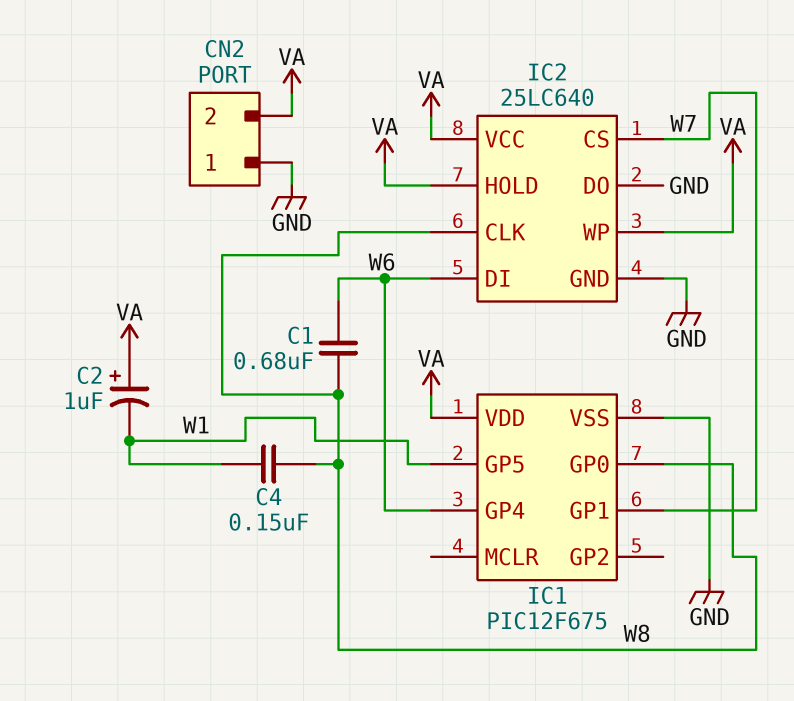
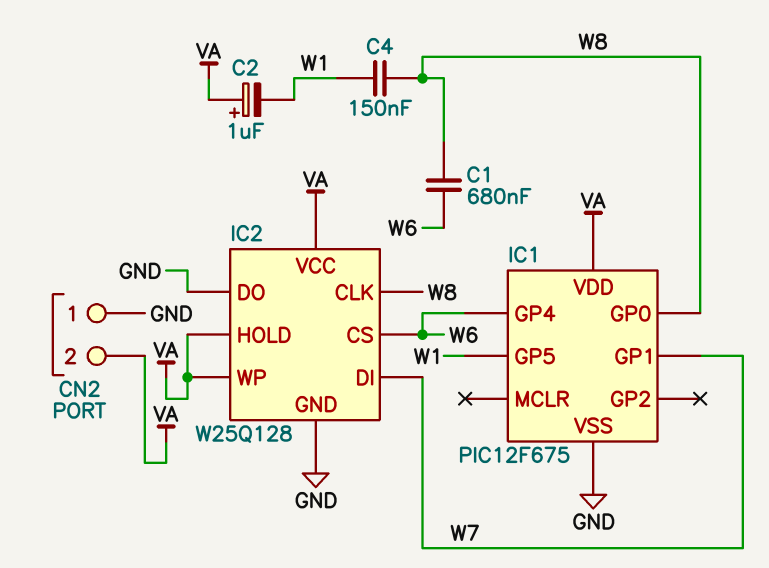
IC2: 25LC640 -> W25Q128
IC2 pin CS: W7 -> W6
IC2 pin DI: W6 -> W7

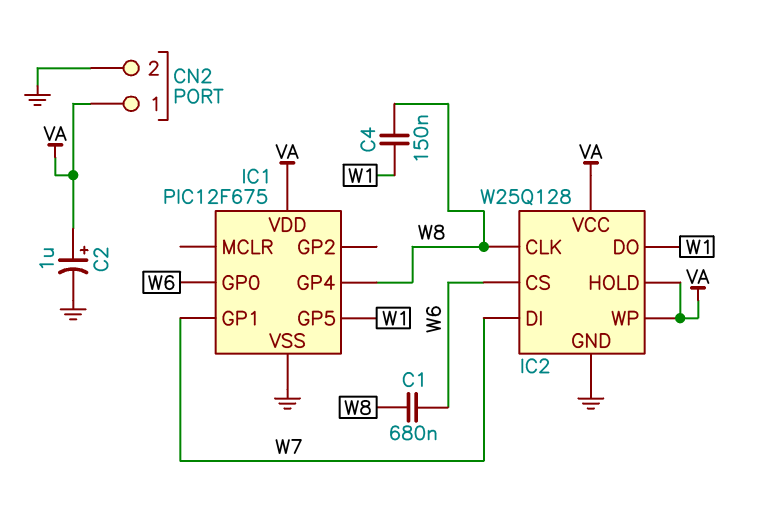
C2: 1uF (plus VA, minus W1) -> 1uF (plus VA, minus GND)
CN2 pin 1: GND -> VA
CN2 pin 2: VA -> GND
IC1 pin GP0: W8 -> W6
IC1 pin GP4: W6 -> W8
IC2 pin DO: GND -> W1

